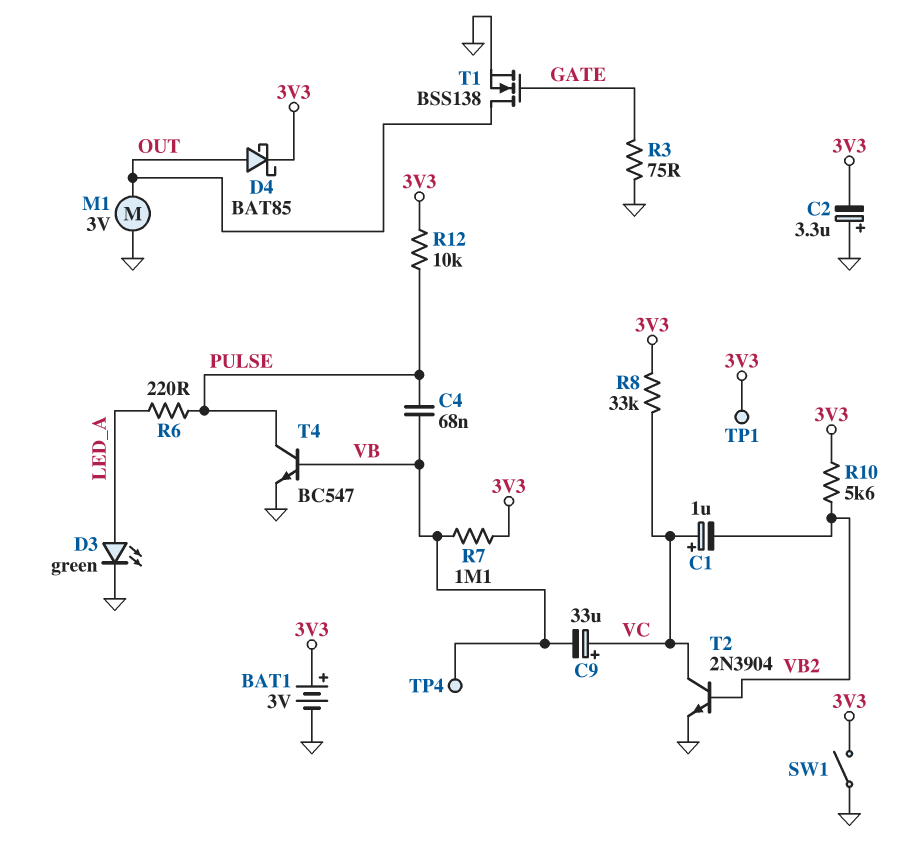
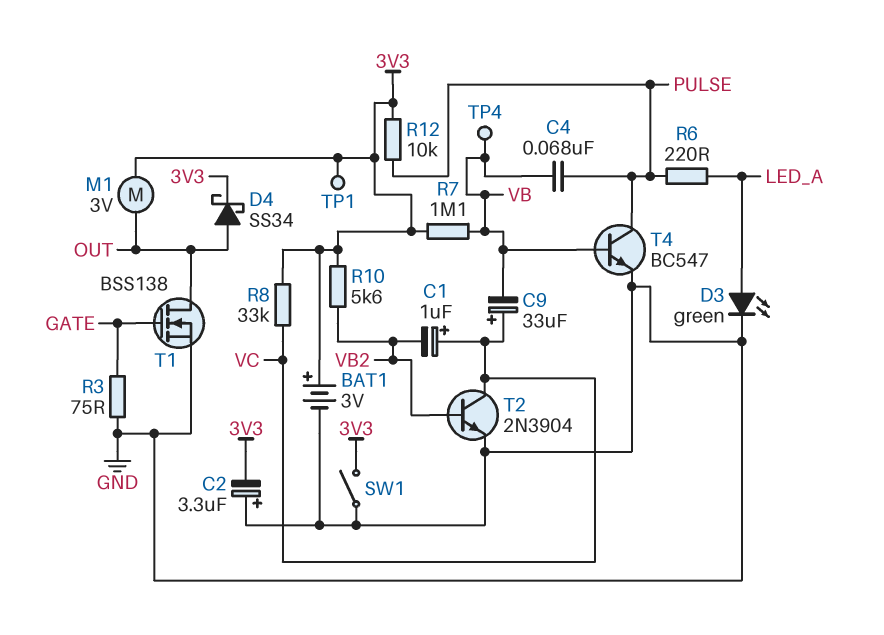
D4: schottky BAT85 (A OUT, K 3V3) -> schottky SS34 (A OUT, K 3V3)
M1: motor 3V (GND, OUT) -> motor 3V (3V3, OUT)

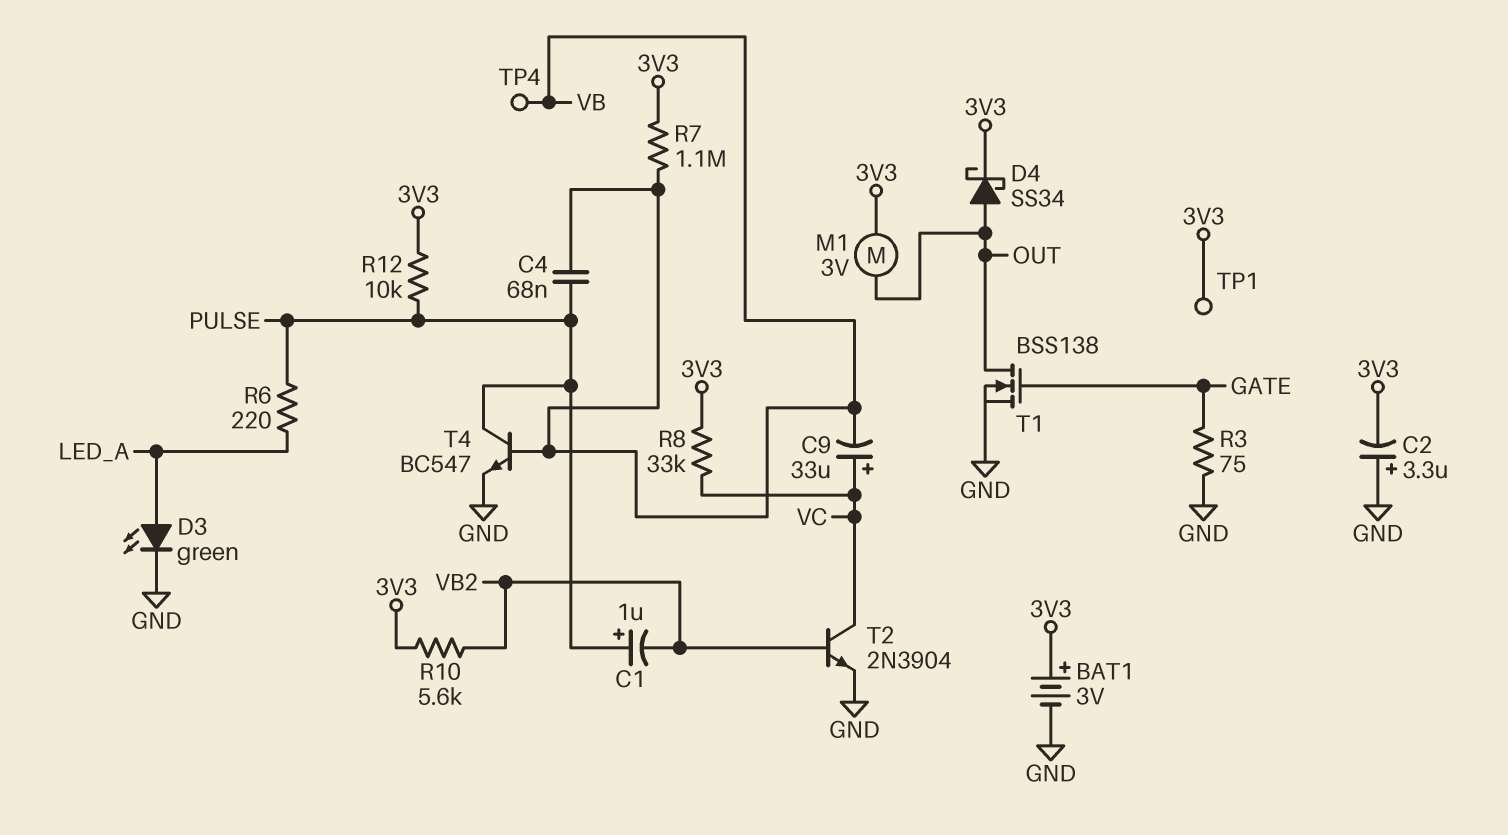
C1: 1uF (plus VC, minus VB2) -> 1uF (plus PULSE, minus VB2)
SW1: switch (3V3, GND) -> none

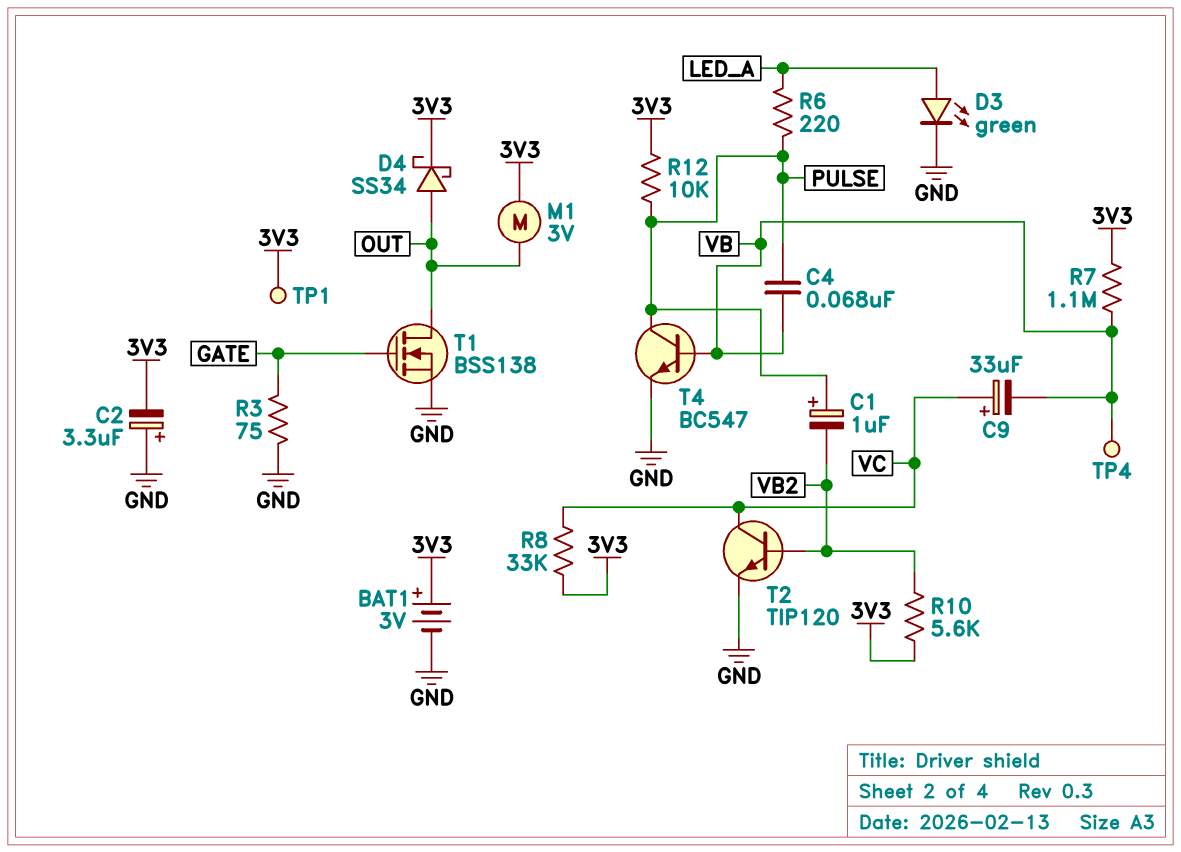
T2: NPN 2N3904 (B VB2, C VC, E GND) -> NPN TIP120 (B VB2, C VC, E GND)

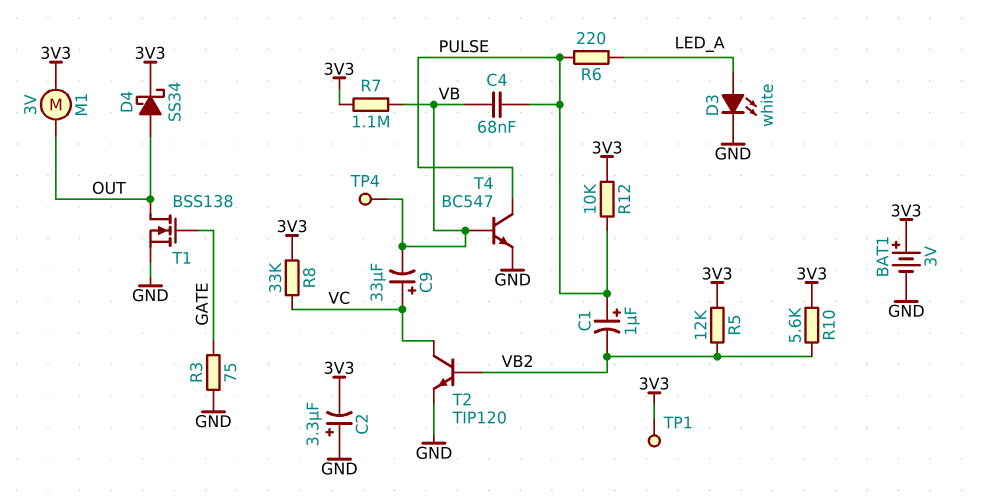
D3: LED green (A LED_A, K GND) -> LED white (A LED_A, K GND)
R5: none -> 12k (3V3, VB2)

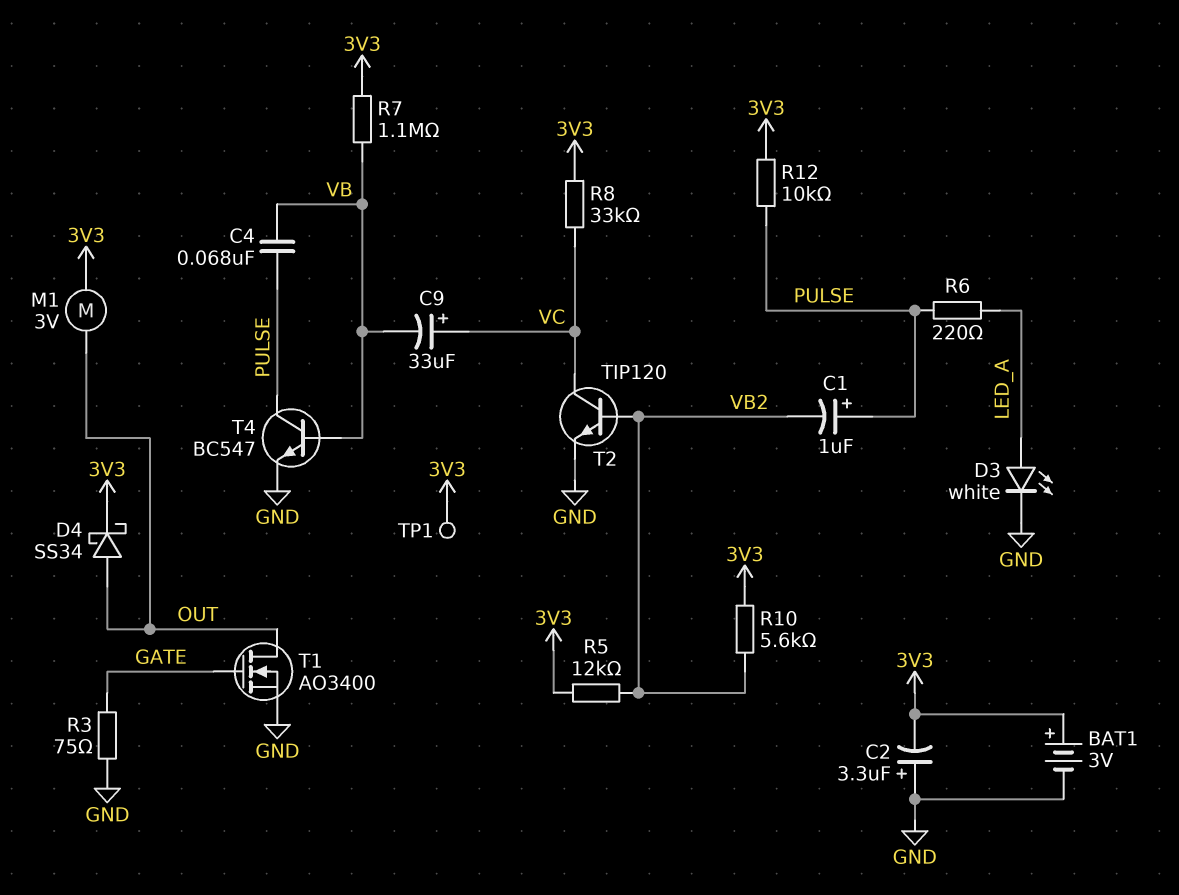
T1: NMOS BSS138 (G GATE, D OUT, S GND) -> NMOS AO3400 (G GATE, D OUT, S GND)
TP4: test point (VB) -> none

